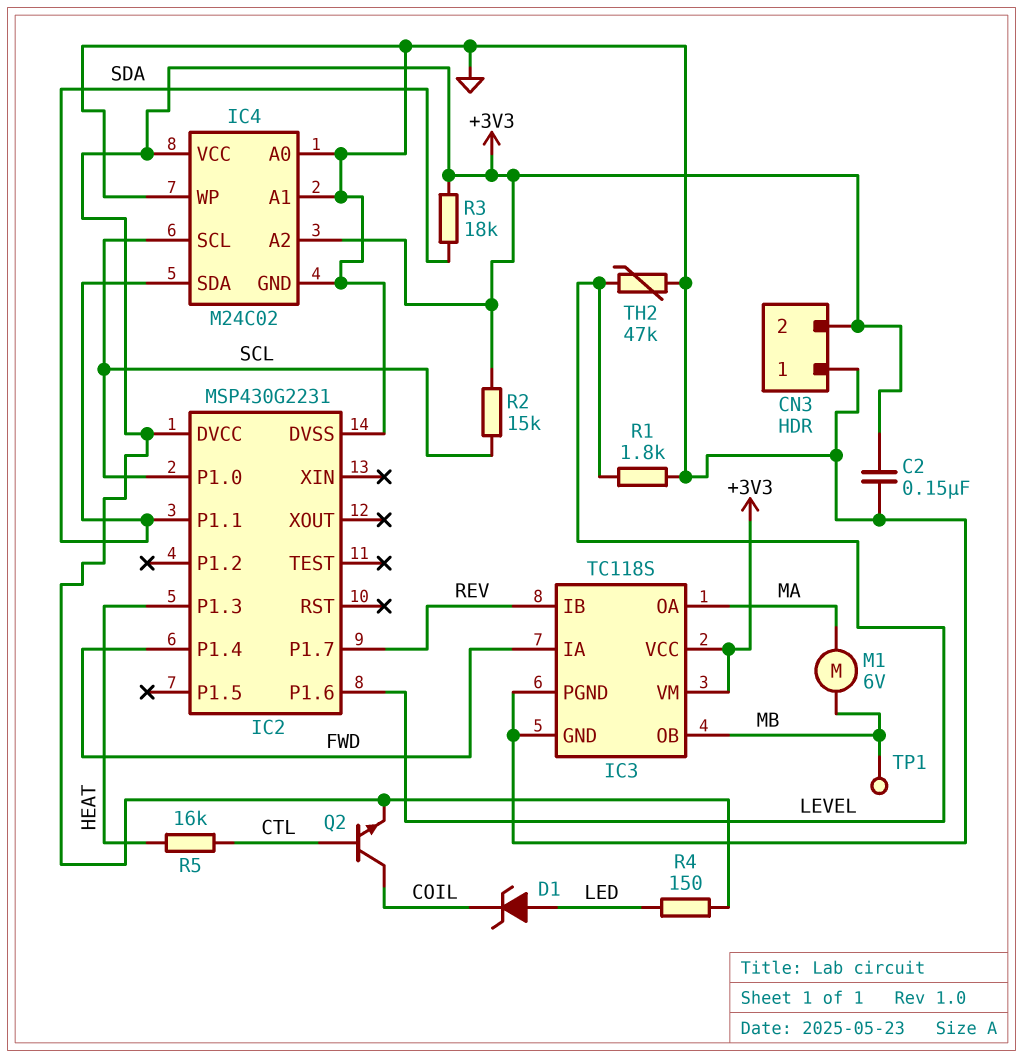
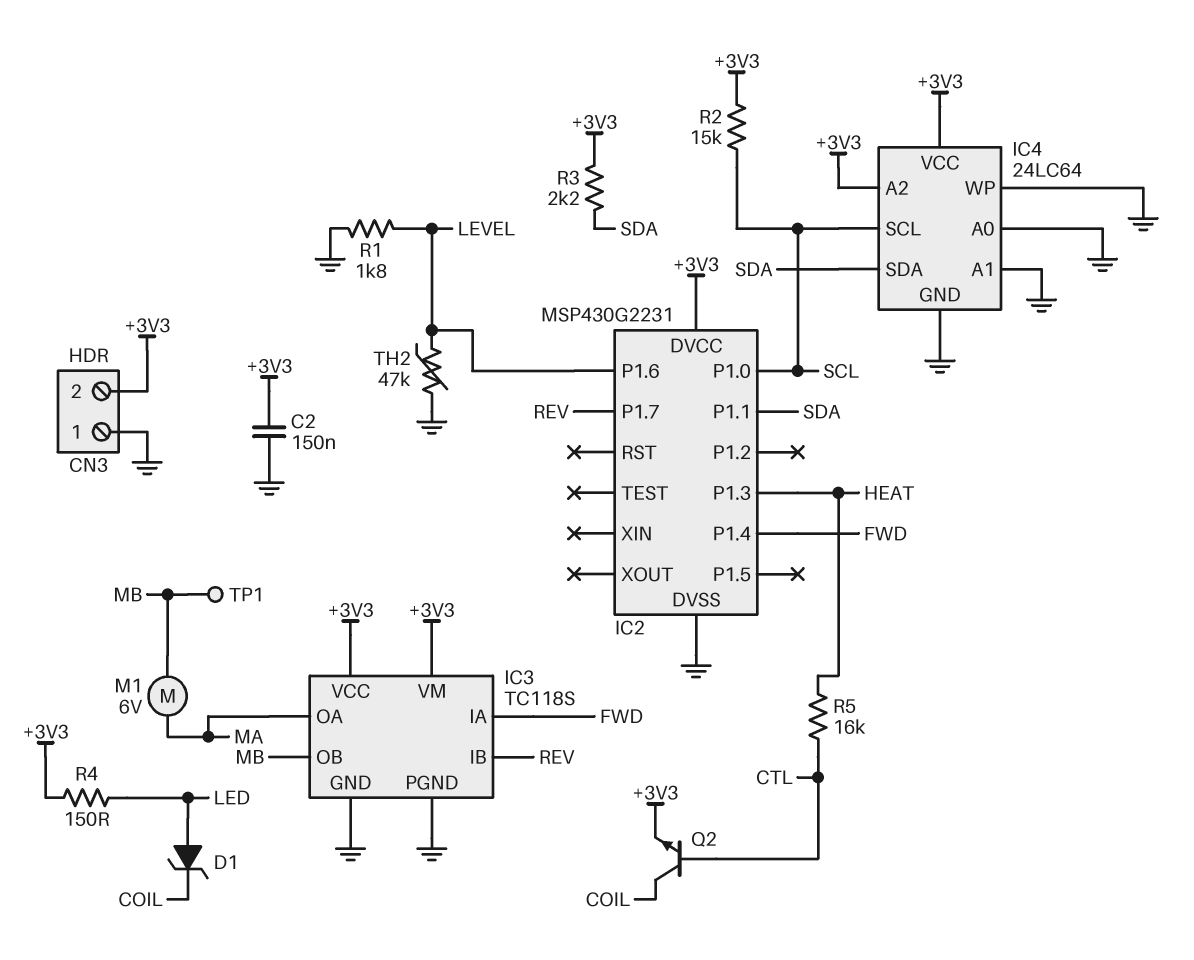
IC4: M24C02 -> 24LC64
R3: 18k (+3V3, SDA) -> 2.2k (+3V3, SDA)

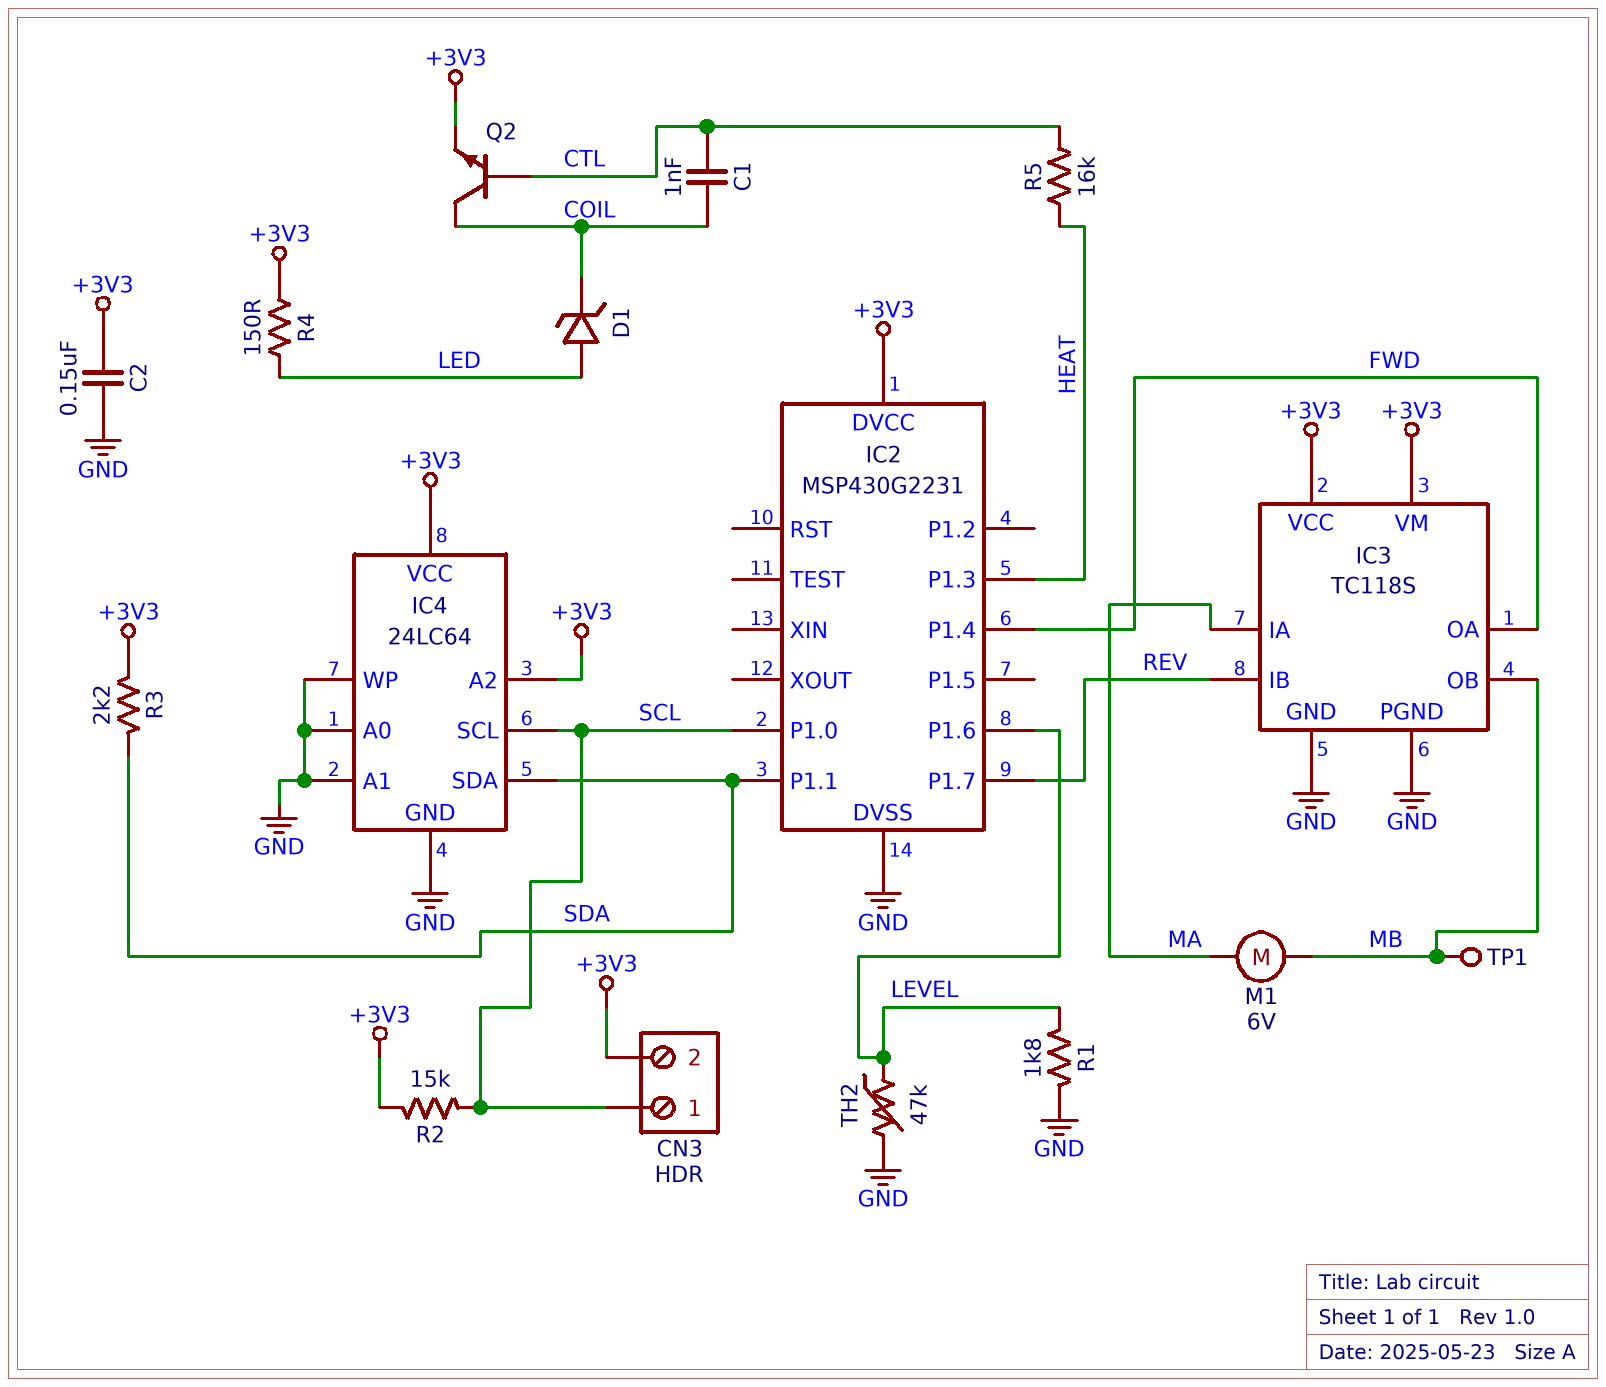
C1: none -> 1nF (COIL, CTL)
CN3 pin 1: GND -> SCL
IC3 pin IA: FWD -> MA
IC3 pin OA: MA -> FWD

